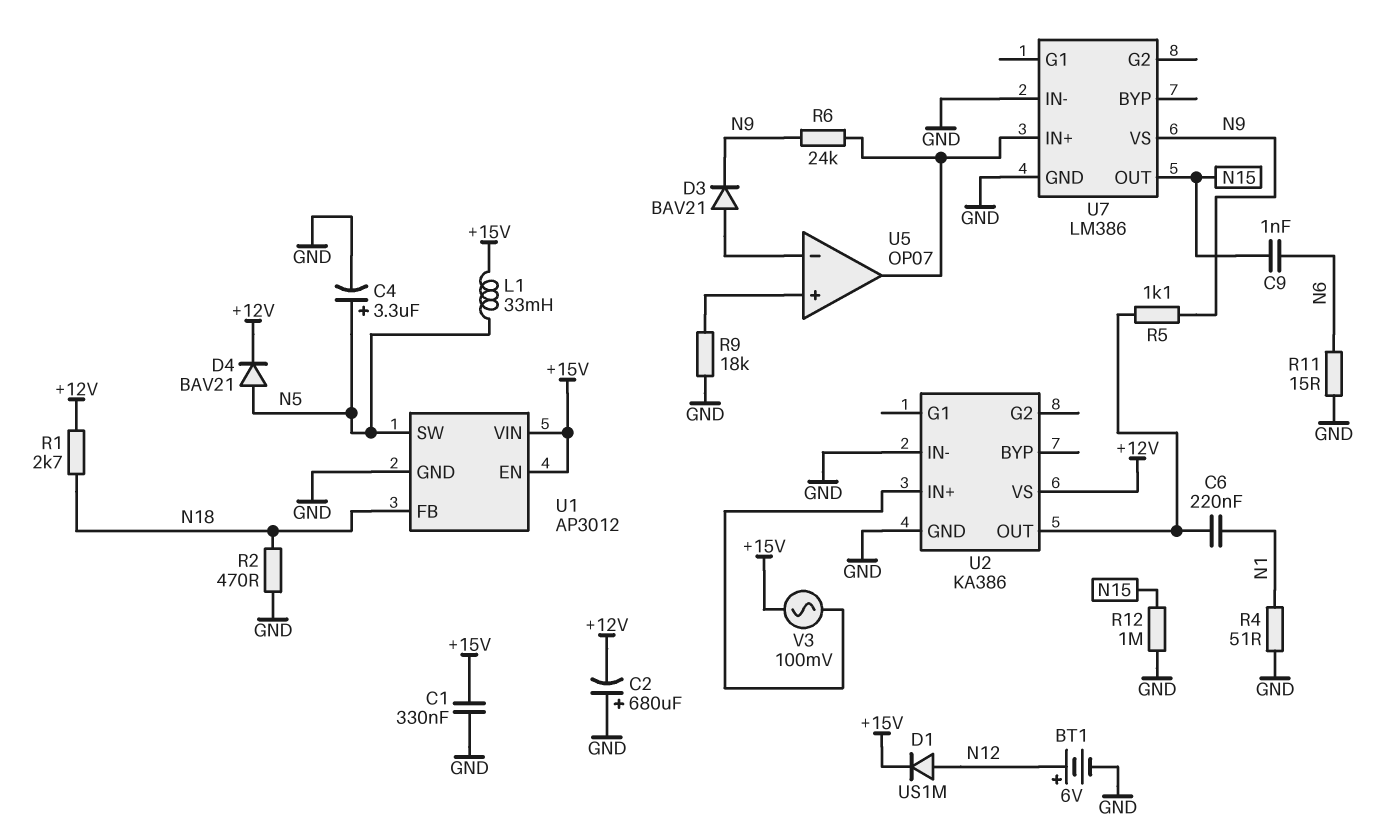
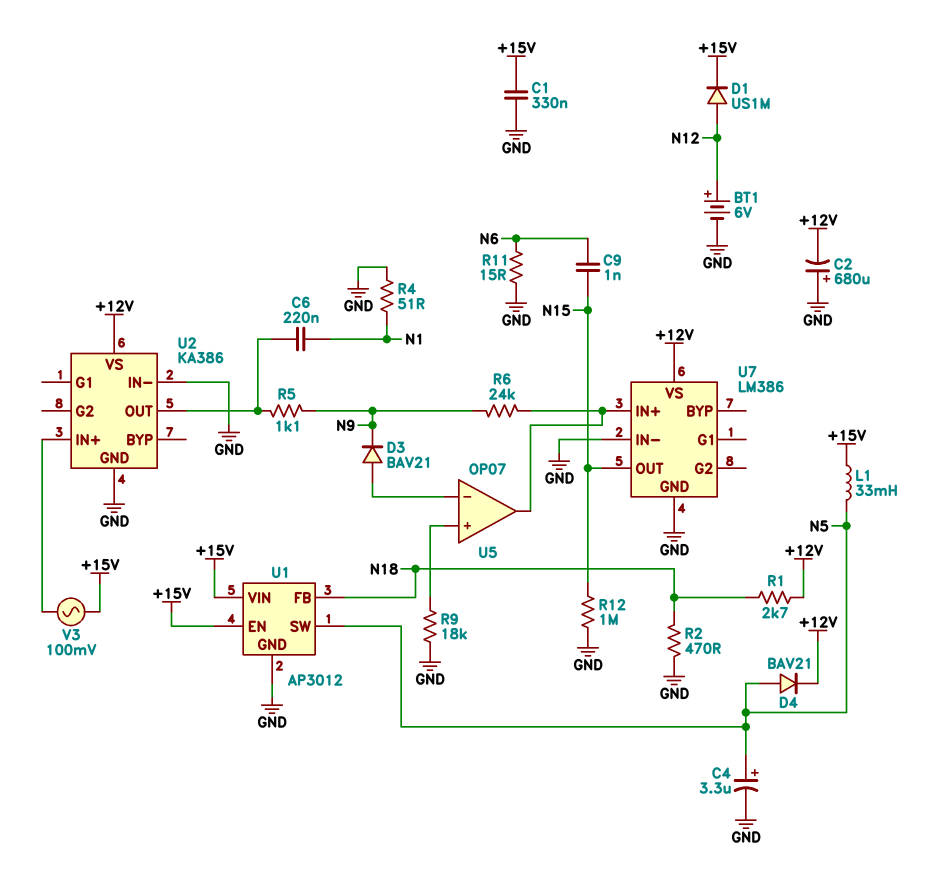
U7 pin VS: N9 -> +12V

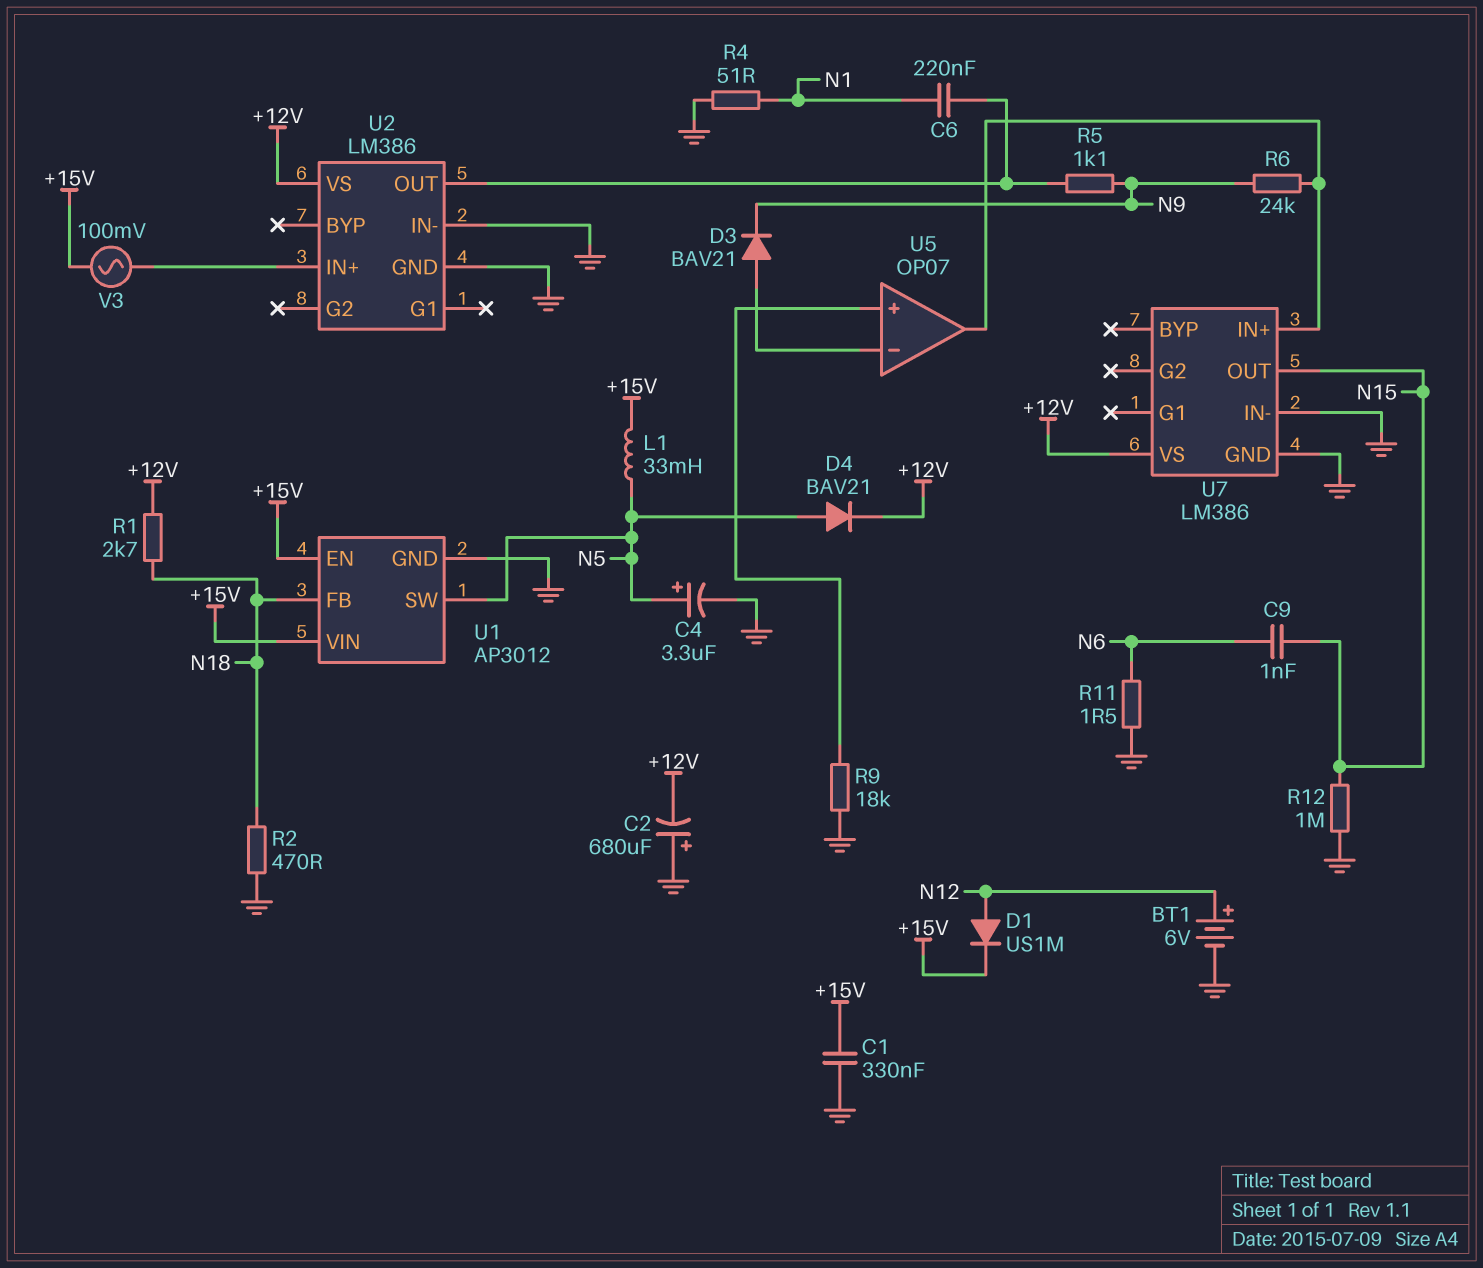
R11: 15 (GND, N6) -> 1.5 (GND, N6)
U2: KA386 -> LM386

